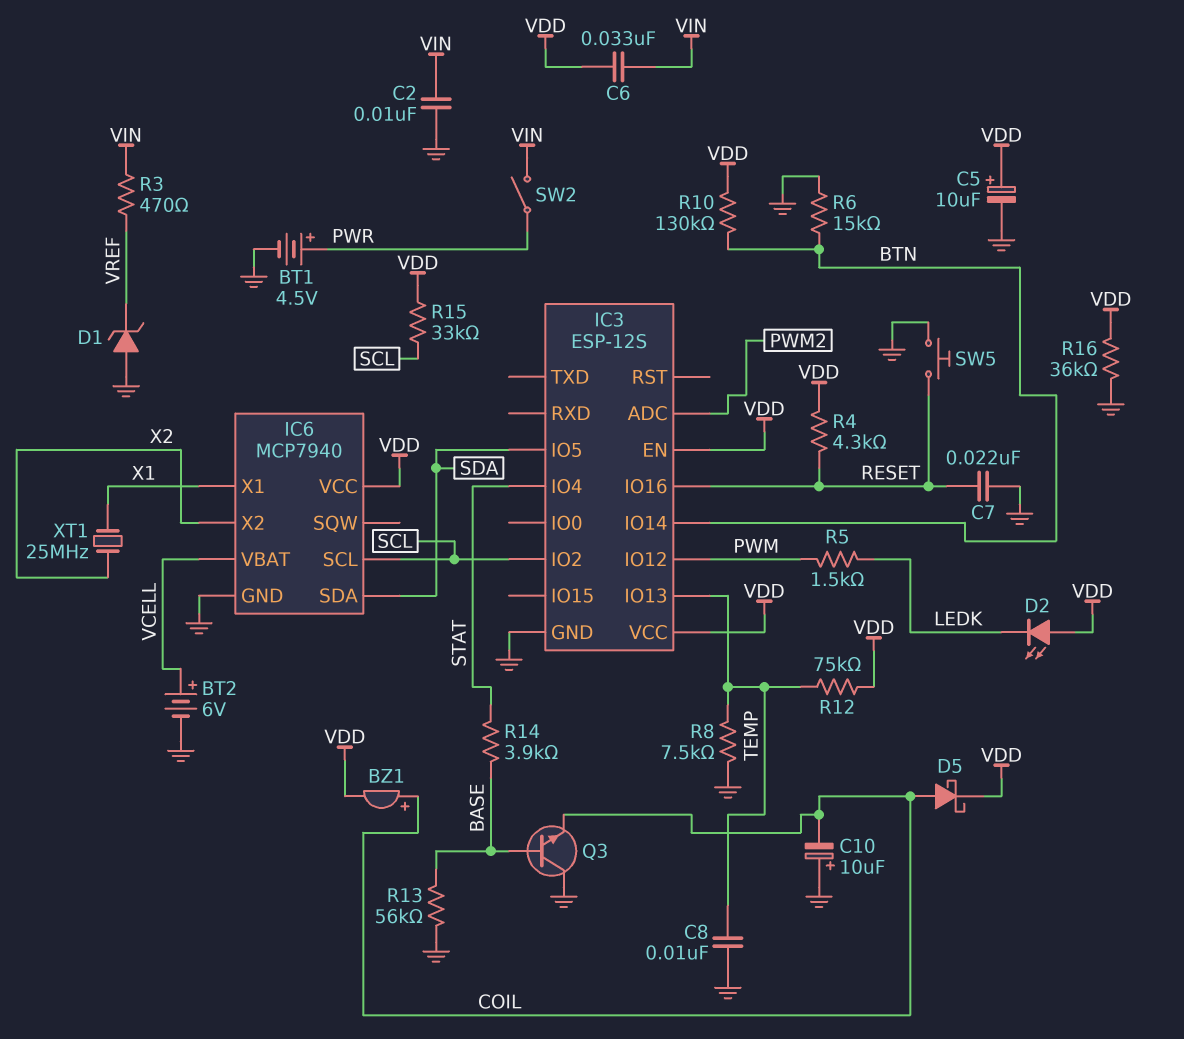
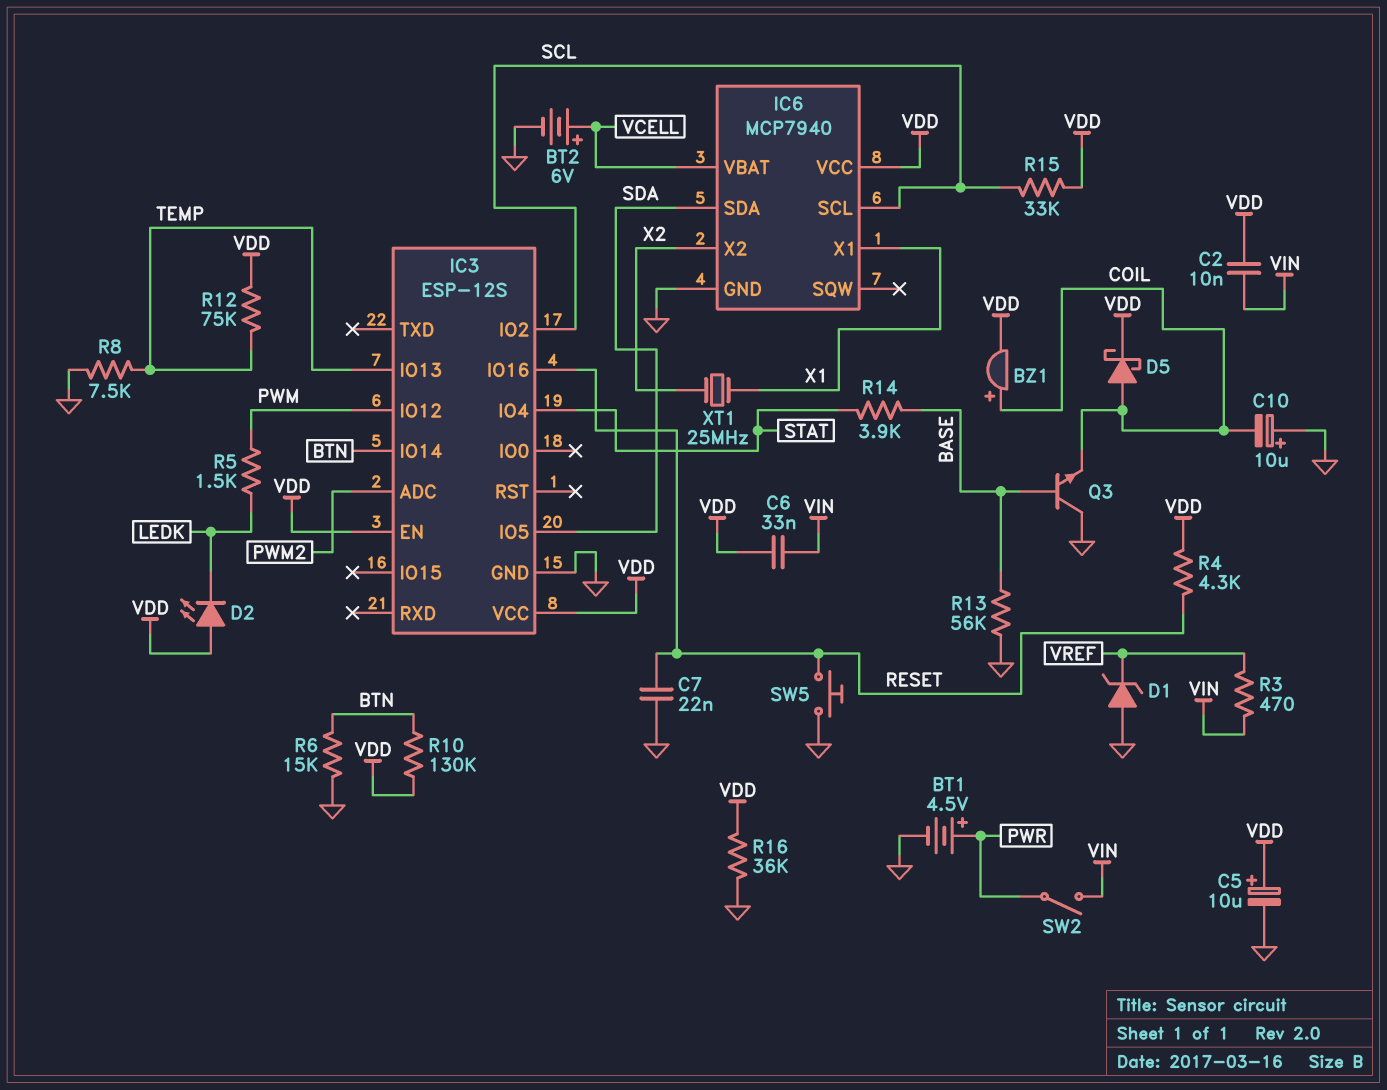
C2: 10nF (GND, VIN) -> 10nF (VDD, VIN)
C8: 10nF (GND, TEMP) -> none

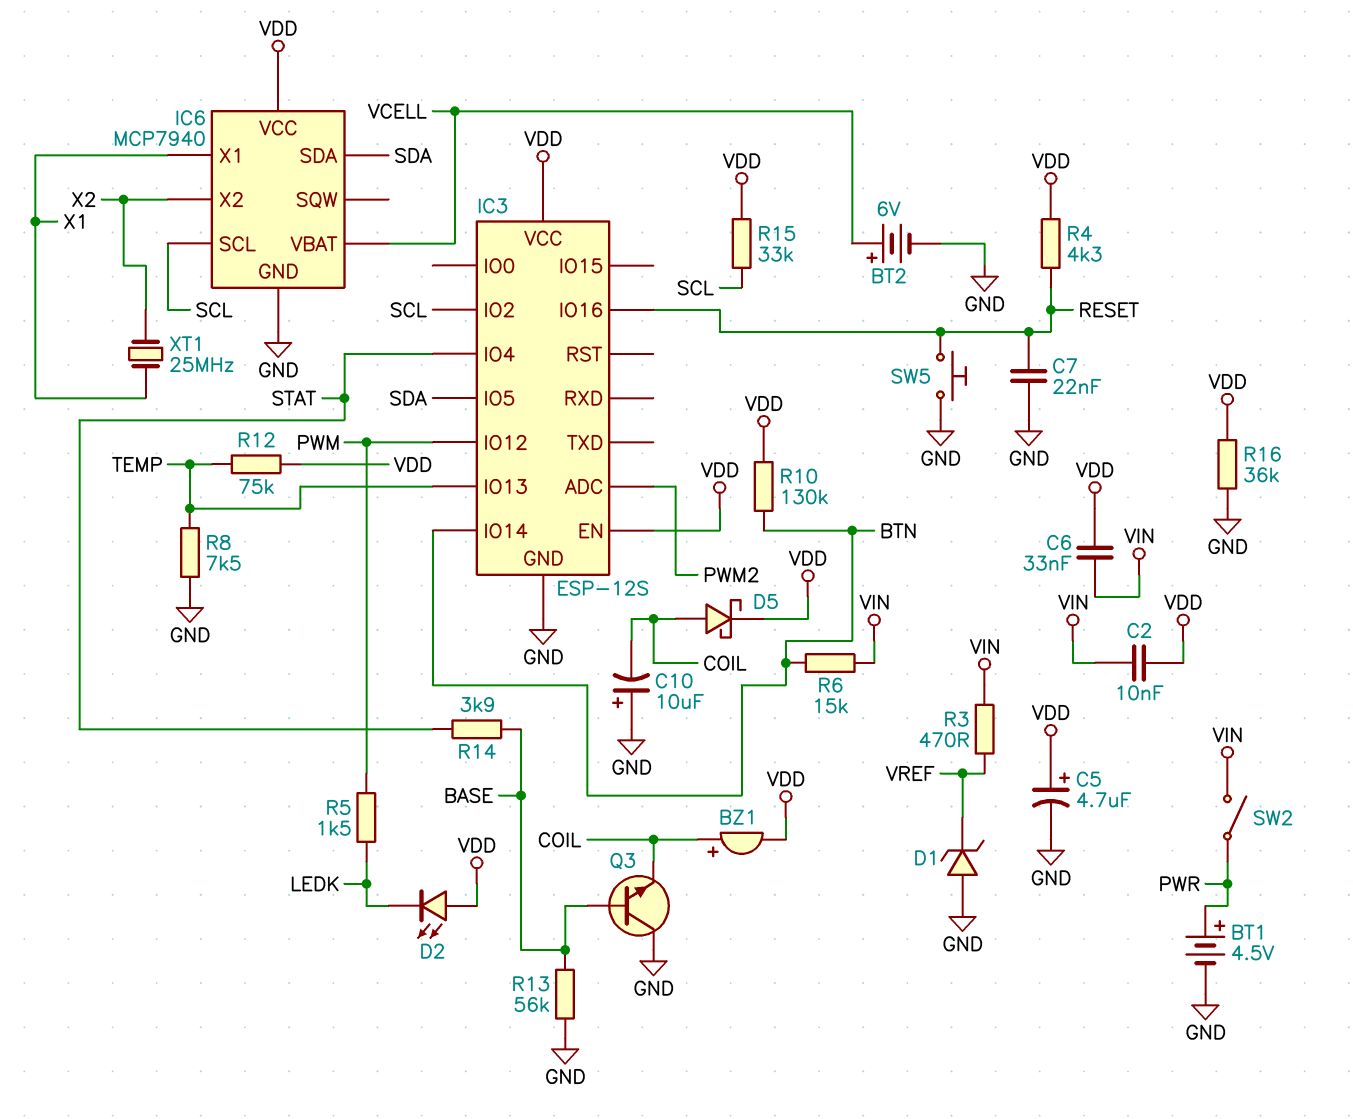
C5: 10uF (plus VDD, minus GND) -> 4.7uF (plus VDD, minus GND)
R6: 15k (BTN, GND) -> 15k (BTN, VIN)

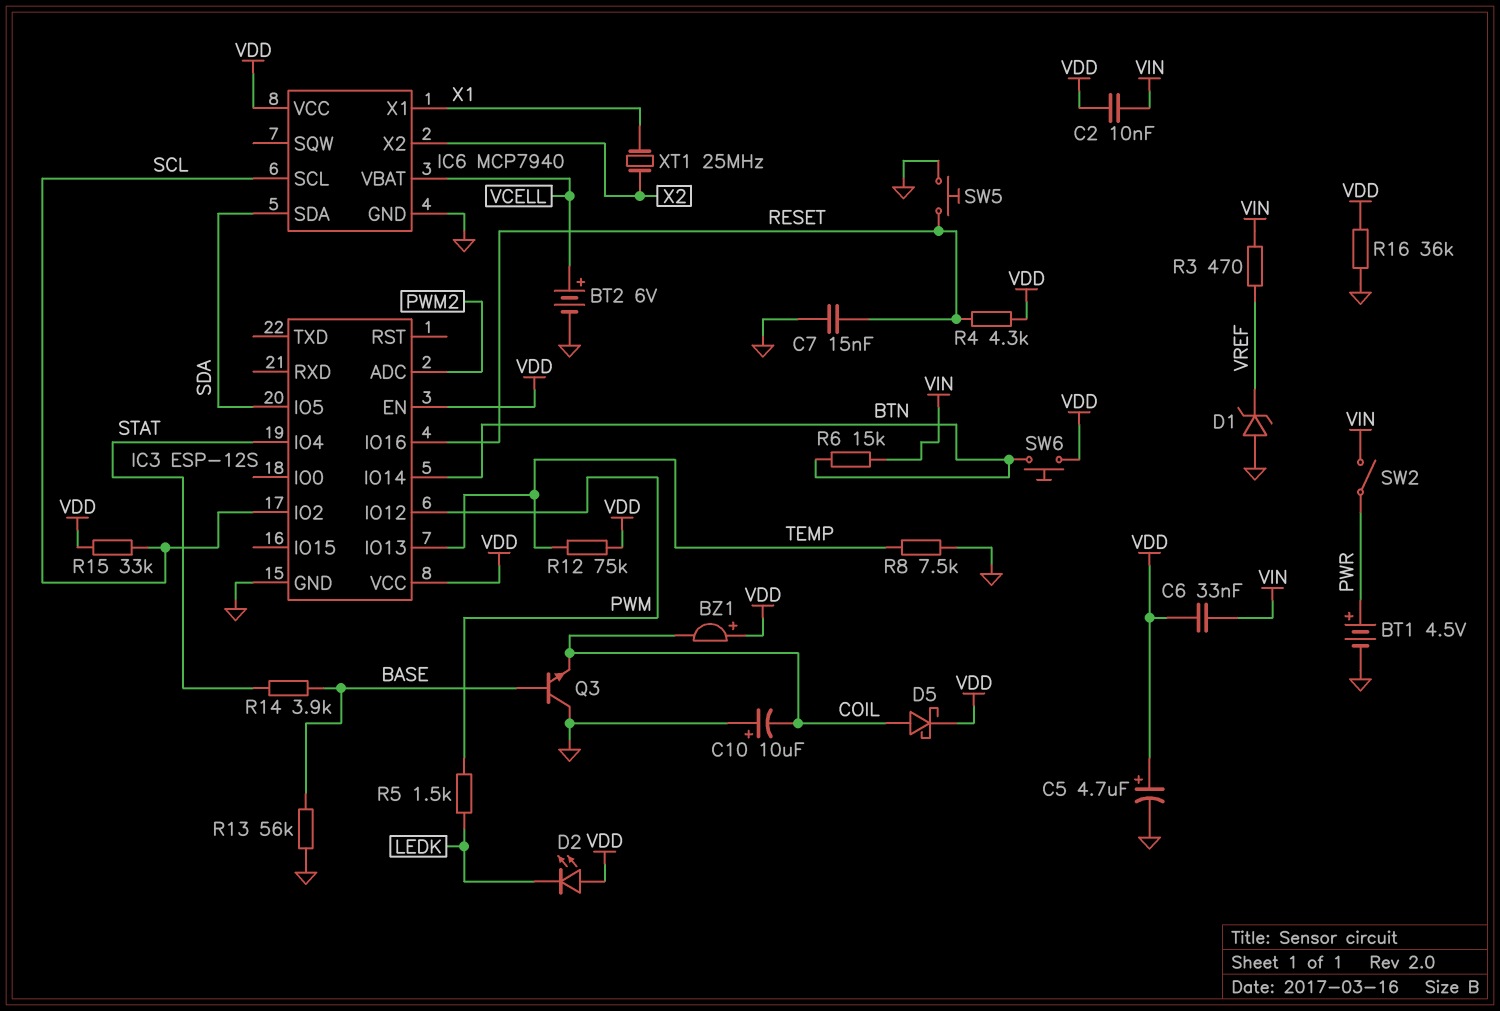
BZ1: buzzer (plus COIL, minus VDD) -> buzzer (plus VDD, minus COIL)
C7: 22nF (GND, RESET) -> 15nF (GND, RESET)
R10: 130k (BTN, VDD) -> none
SW6: none -> button (BTN, VDD)

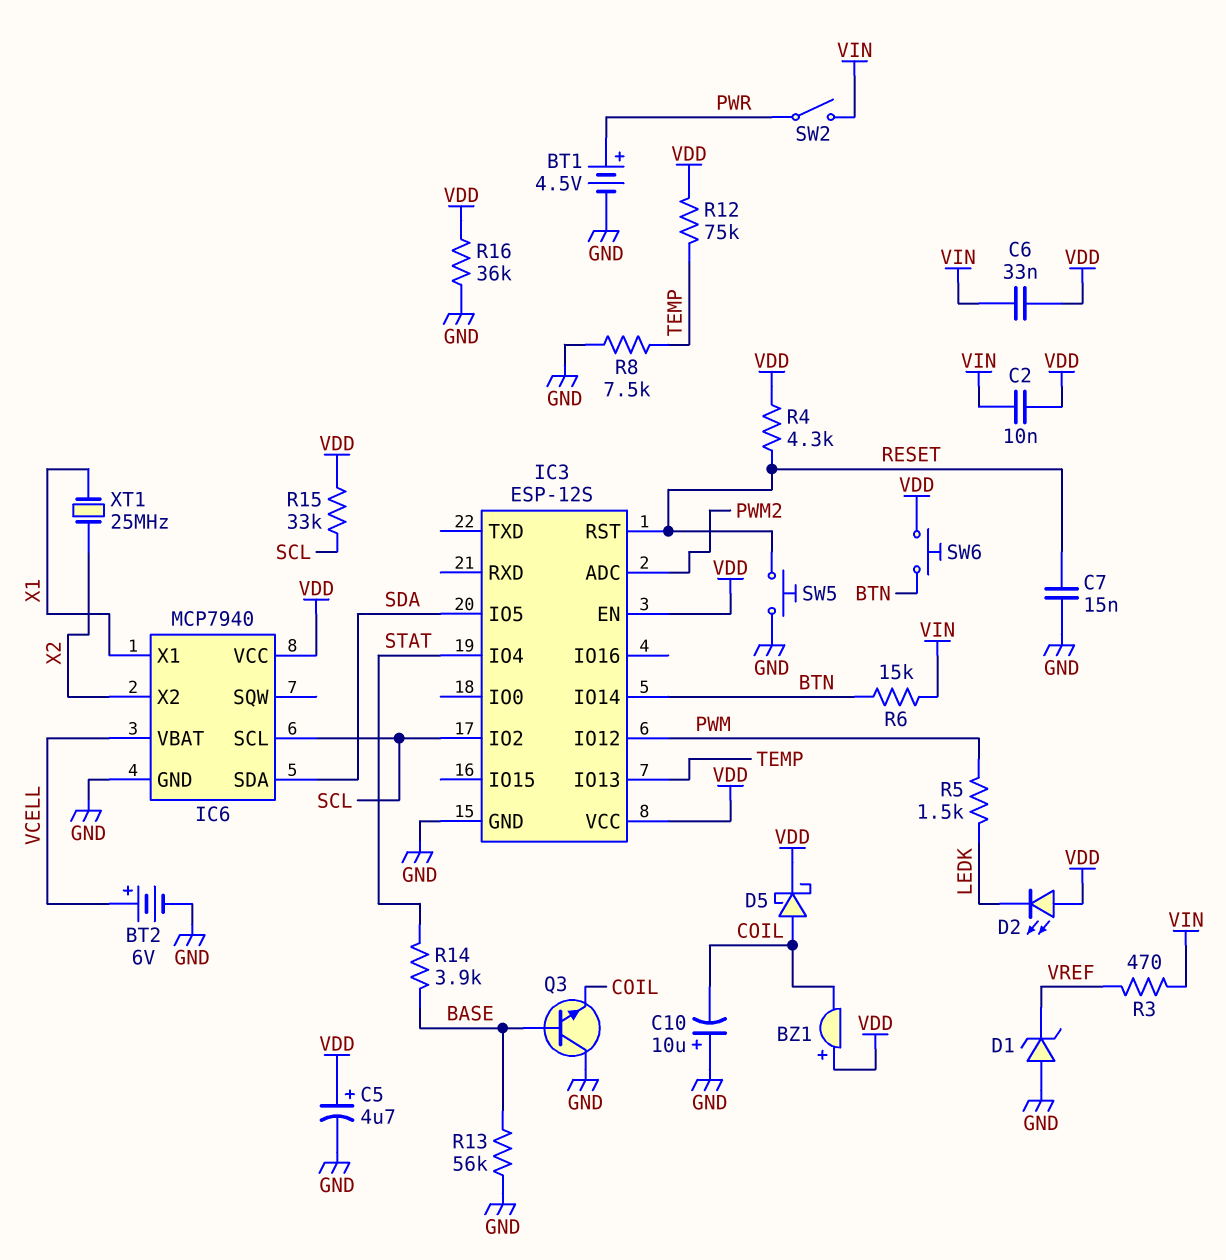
IC3 pin IO16: RESET -> none
IC3 pin RST: none -> RESET

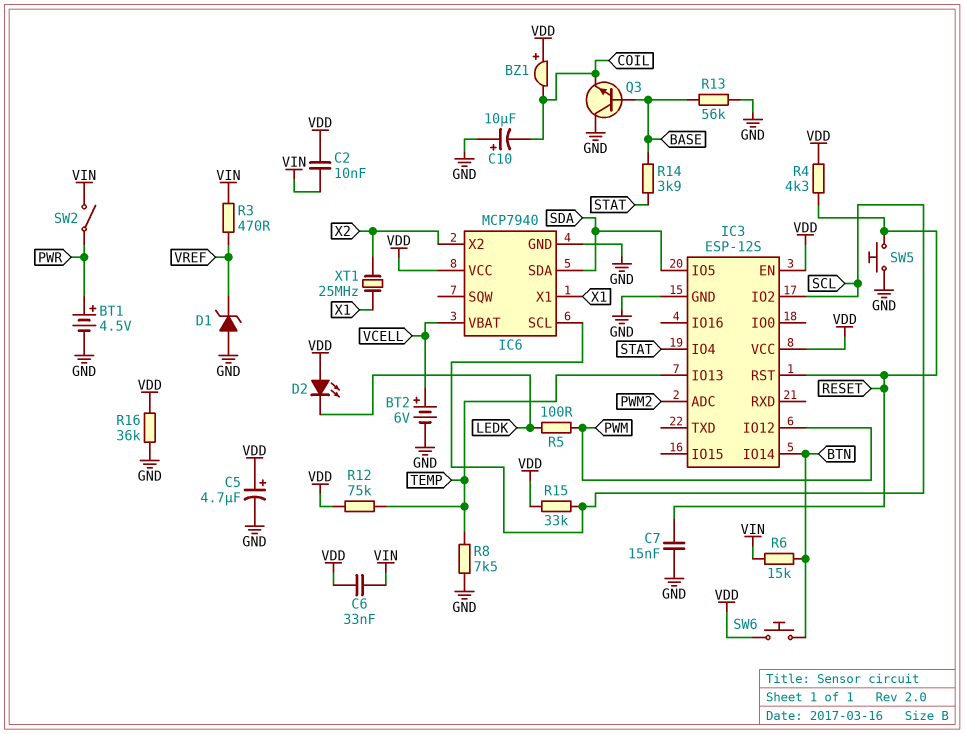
D5: schottky (A COIL, K VDD) -> none
R5: 1.5k (LEDK, PWM) -> 100 (LEDK, PWM)

